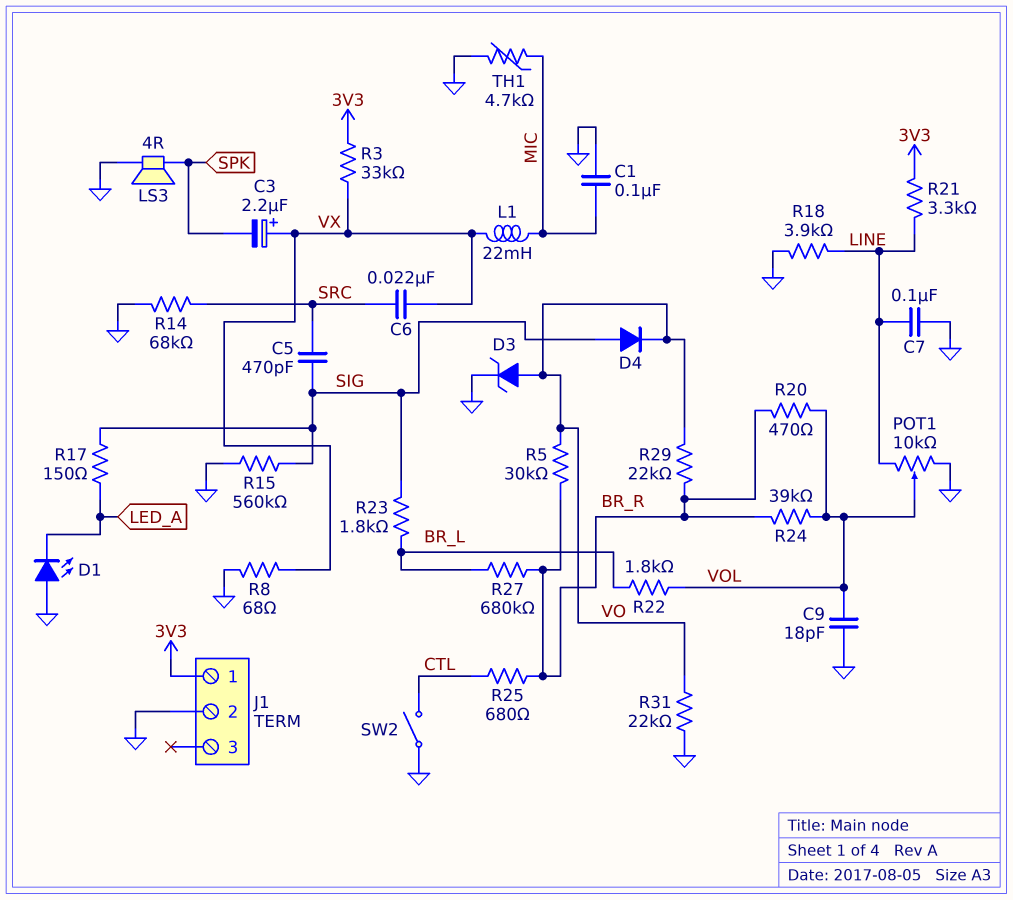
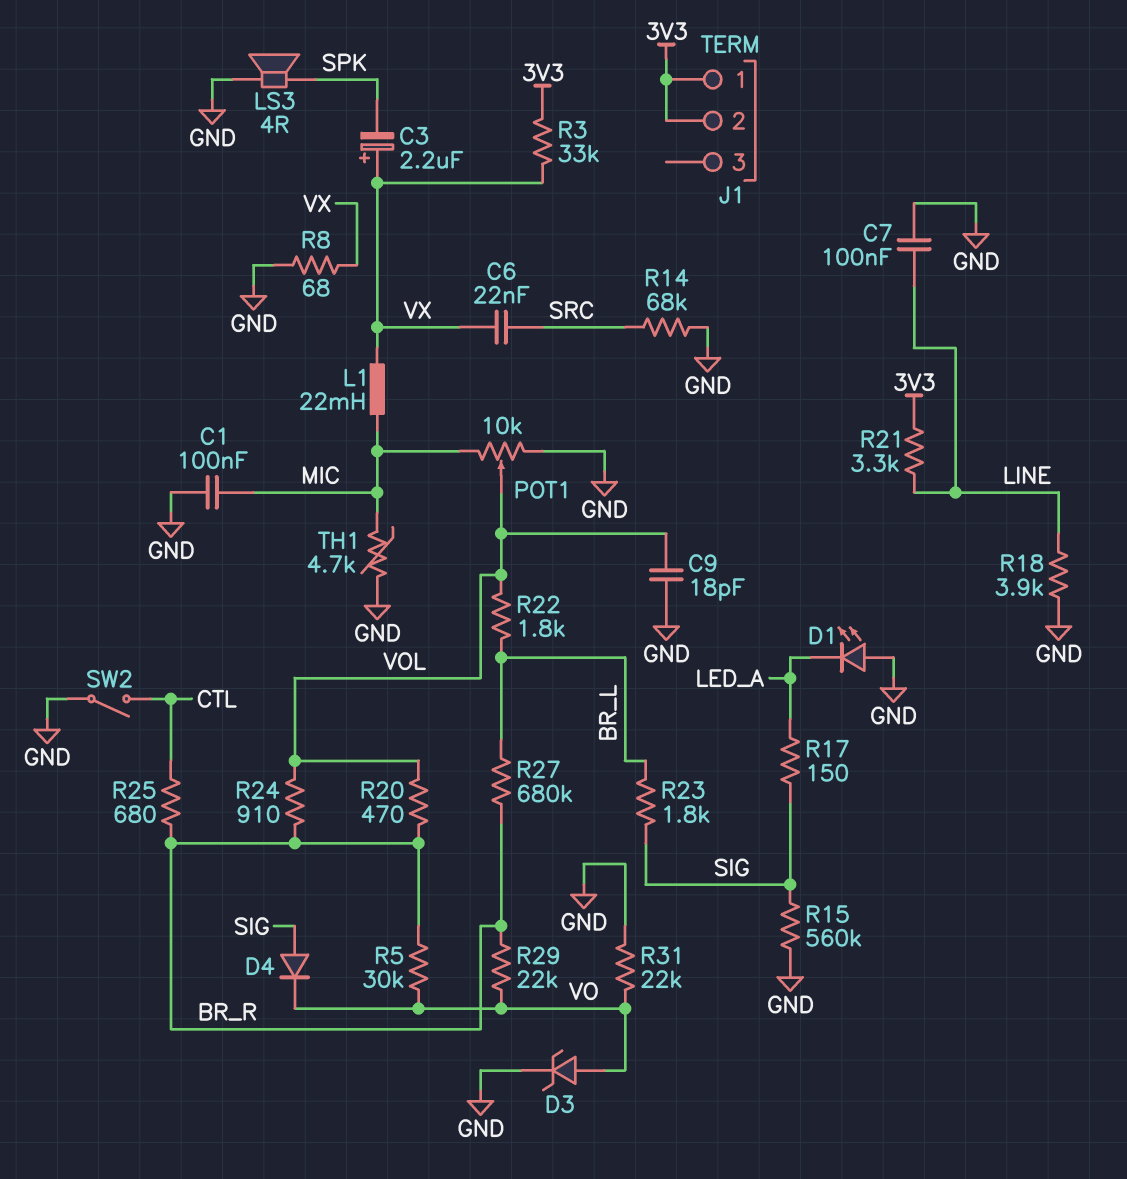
C5: 470pF (SIG, SRC) -> none
J1 pin 2: GND -> 3V3
POT1: 10k (GND, LINE, wiper VOL) -> 10k (GND, MIC, wiper VOL)
R24: 39k (BR_R, VOL) -> 910 (BR_R, VOL)

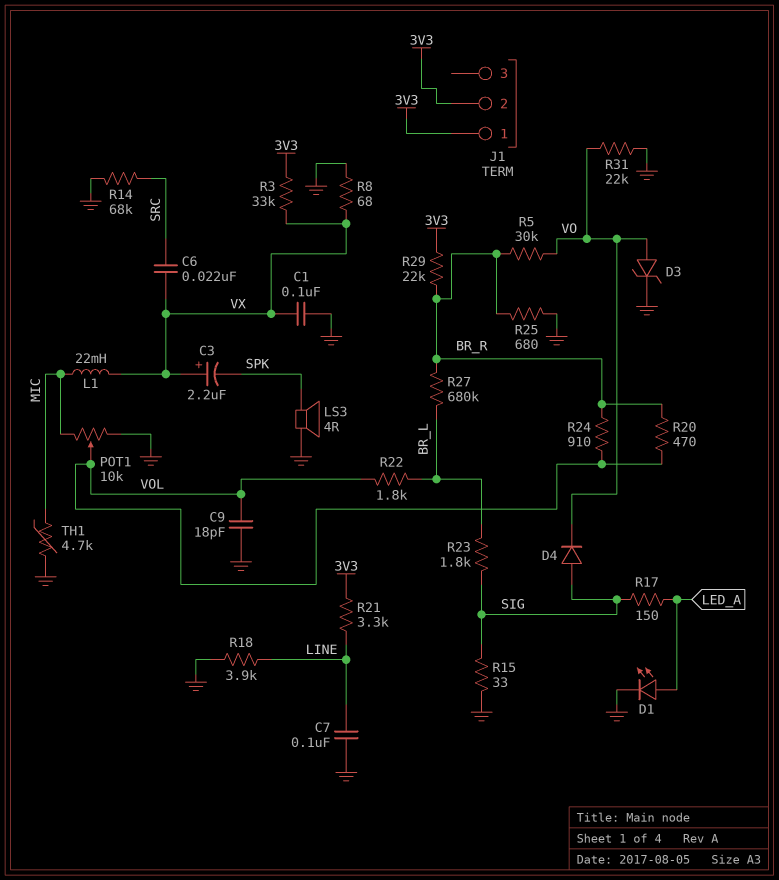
C1: 100nF (GND, MIC) -> 100nF (GND, VX)
D1: LED (A GND, K LED_A) -> LED (A LED_A, K GND)
R15: 560k (GND, SIG) -> 33 (GND, SIG)
R25: 680 (BR_R, CTL) -> 680 (BR_R, GND)
R29: 22k (BR_R, VO) -> 22k (3V3, BR_R)
SW2: switch (CTL, GND) -> none

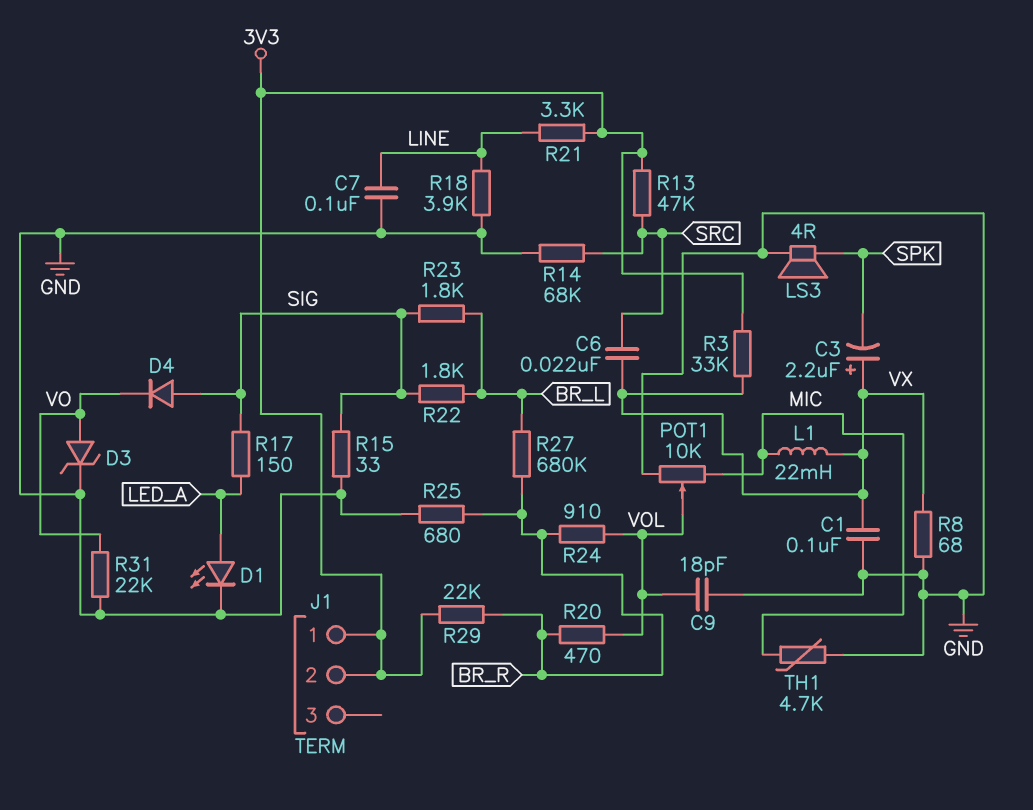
R5: 30k (BR_R, VO) -> none
R13: none -> 47k (3V3, SRC)
R22: 1.8k (BR_L, VOL) -> 1.8k (BR_L, SIG)

